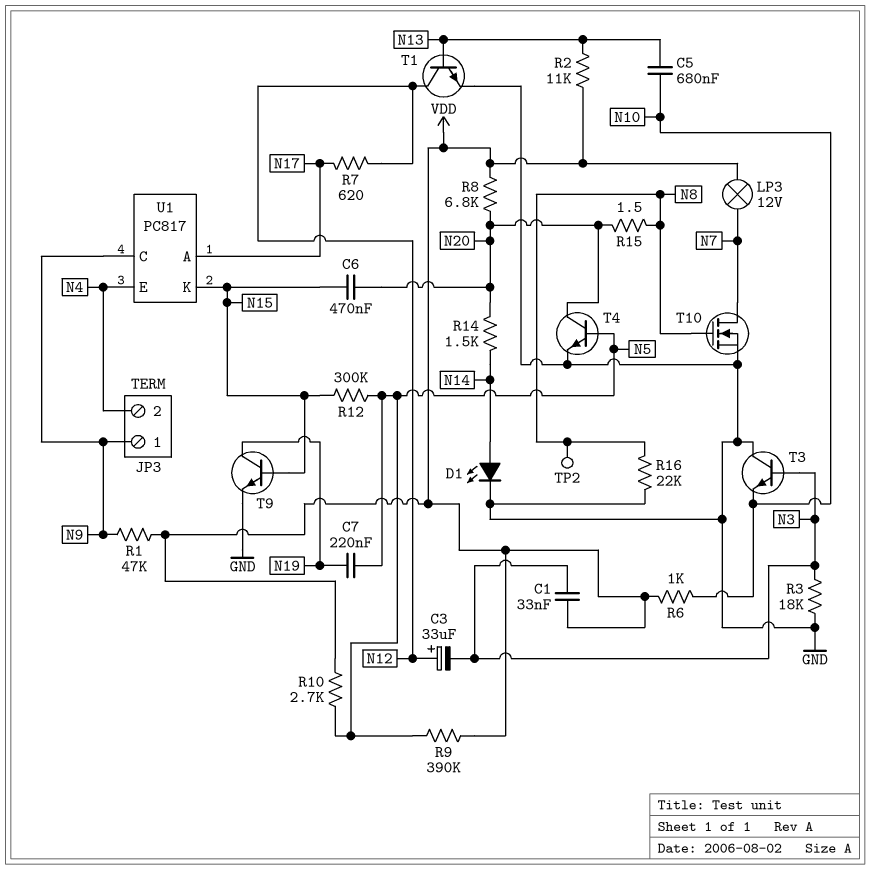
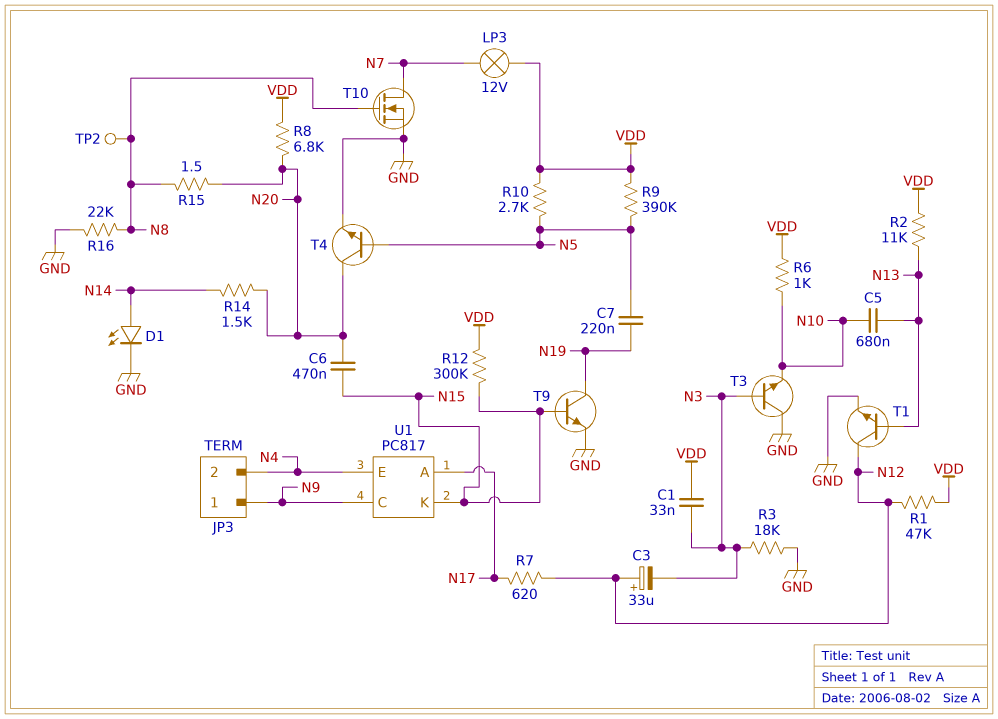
R1: 47k (N9, VDD) -> 47k (N12, VDD)
R12: 300k (N5, N15) -> 300k (N15, VDD)

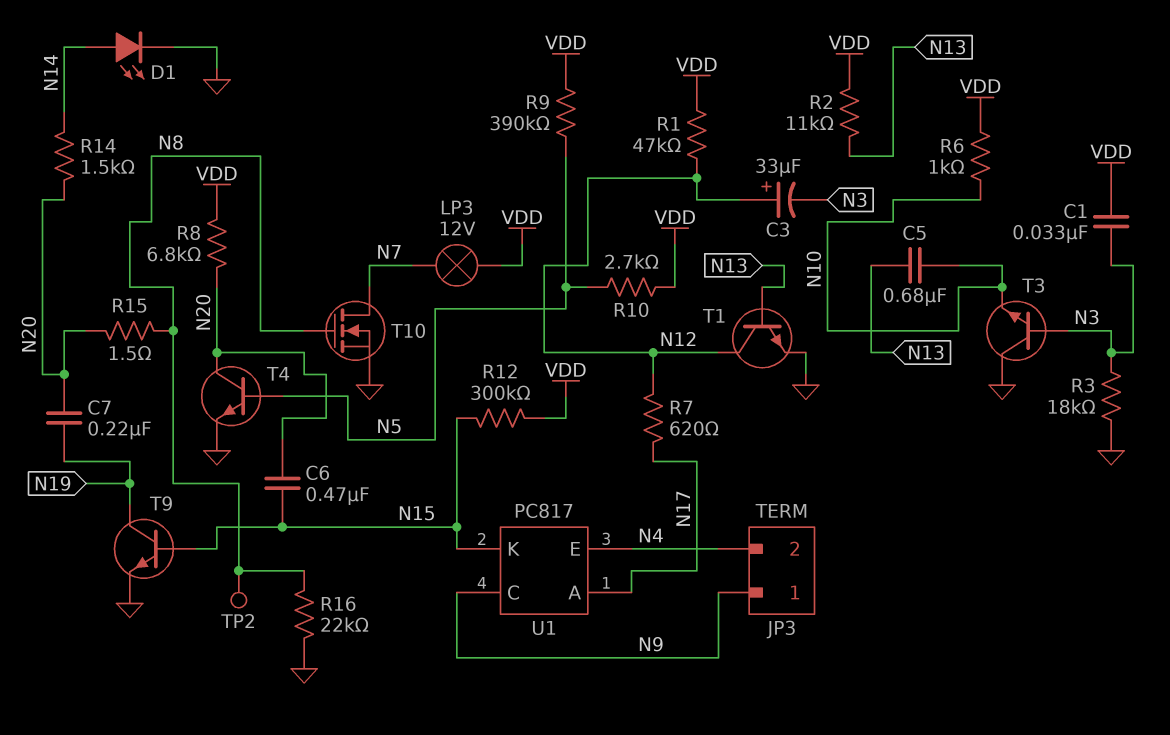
C7: 220nF (N5, N19) -> 220nF (N19, N20)

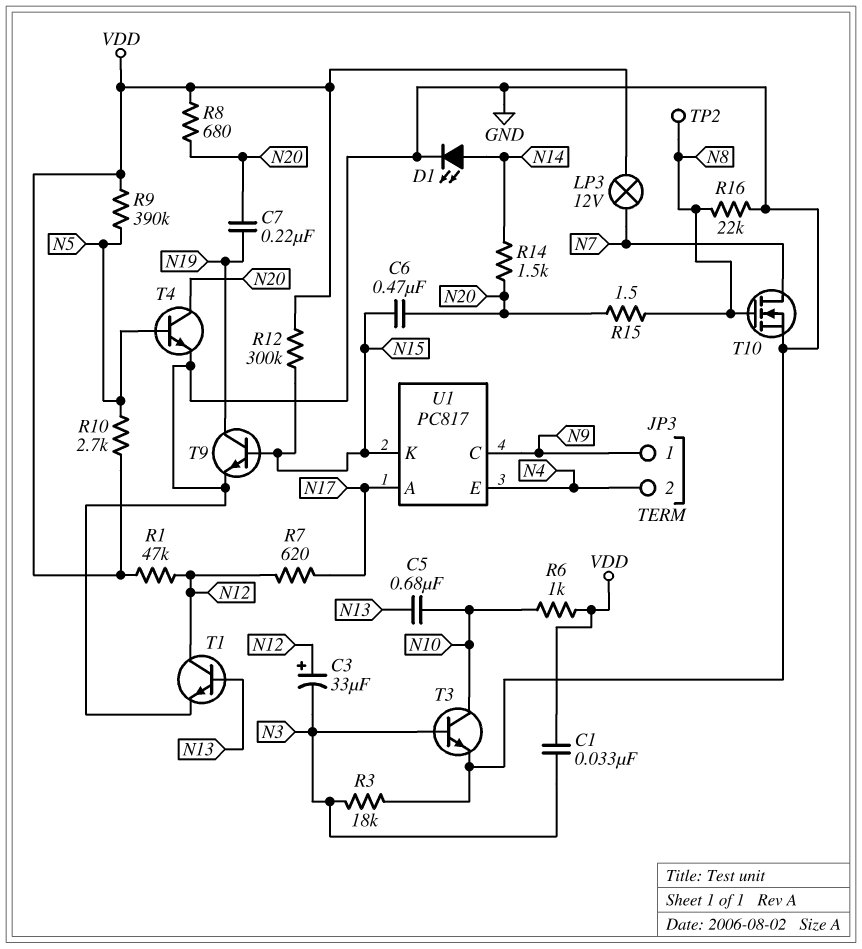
R2: 11k (N13, VDD) -> none
R8: 6.8k (N20, VDD) -> 680 (N20, VDD)
T3: NPN (B N3, C GND, E N10) -> NPN (B N3, C N10, E GND)

